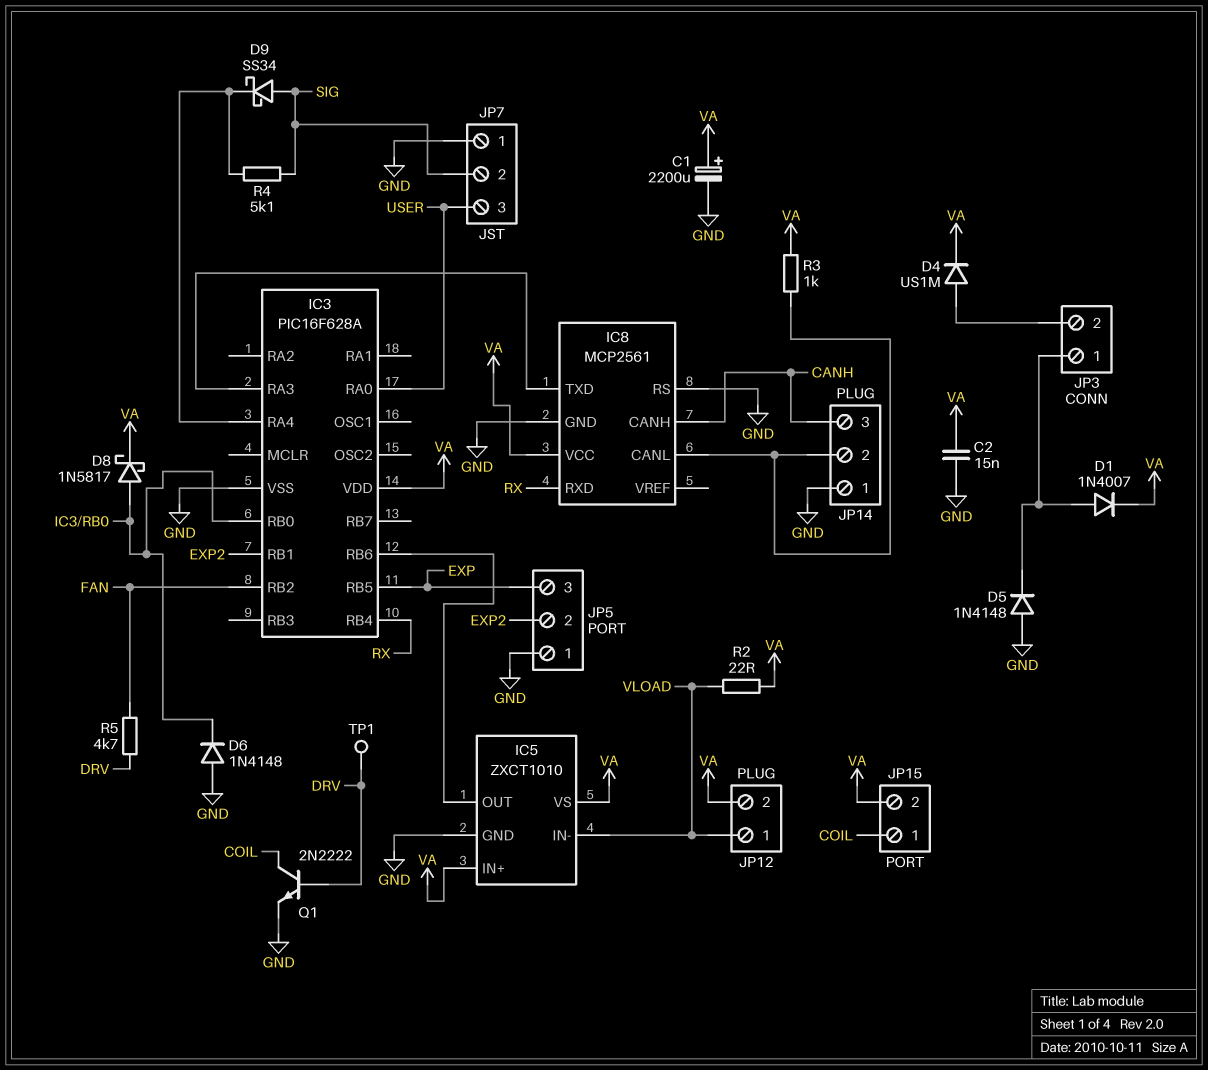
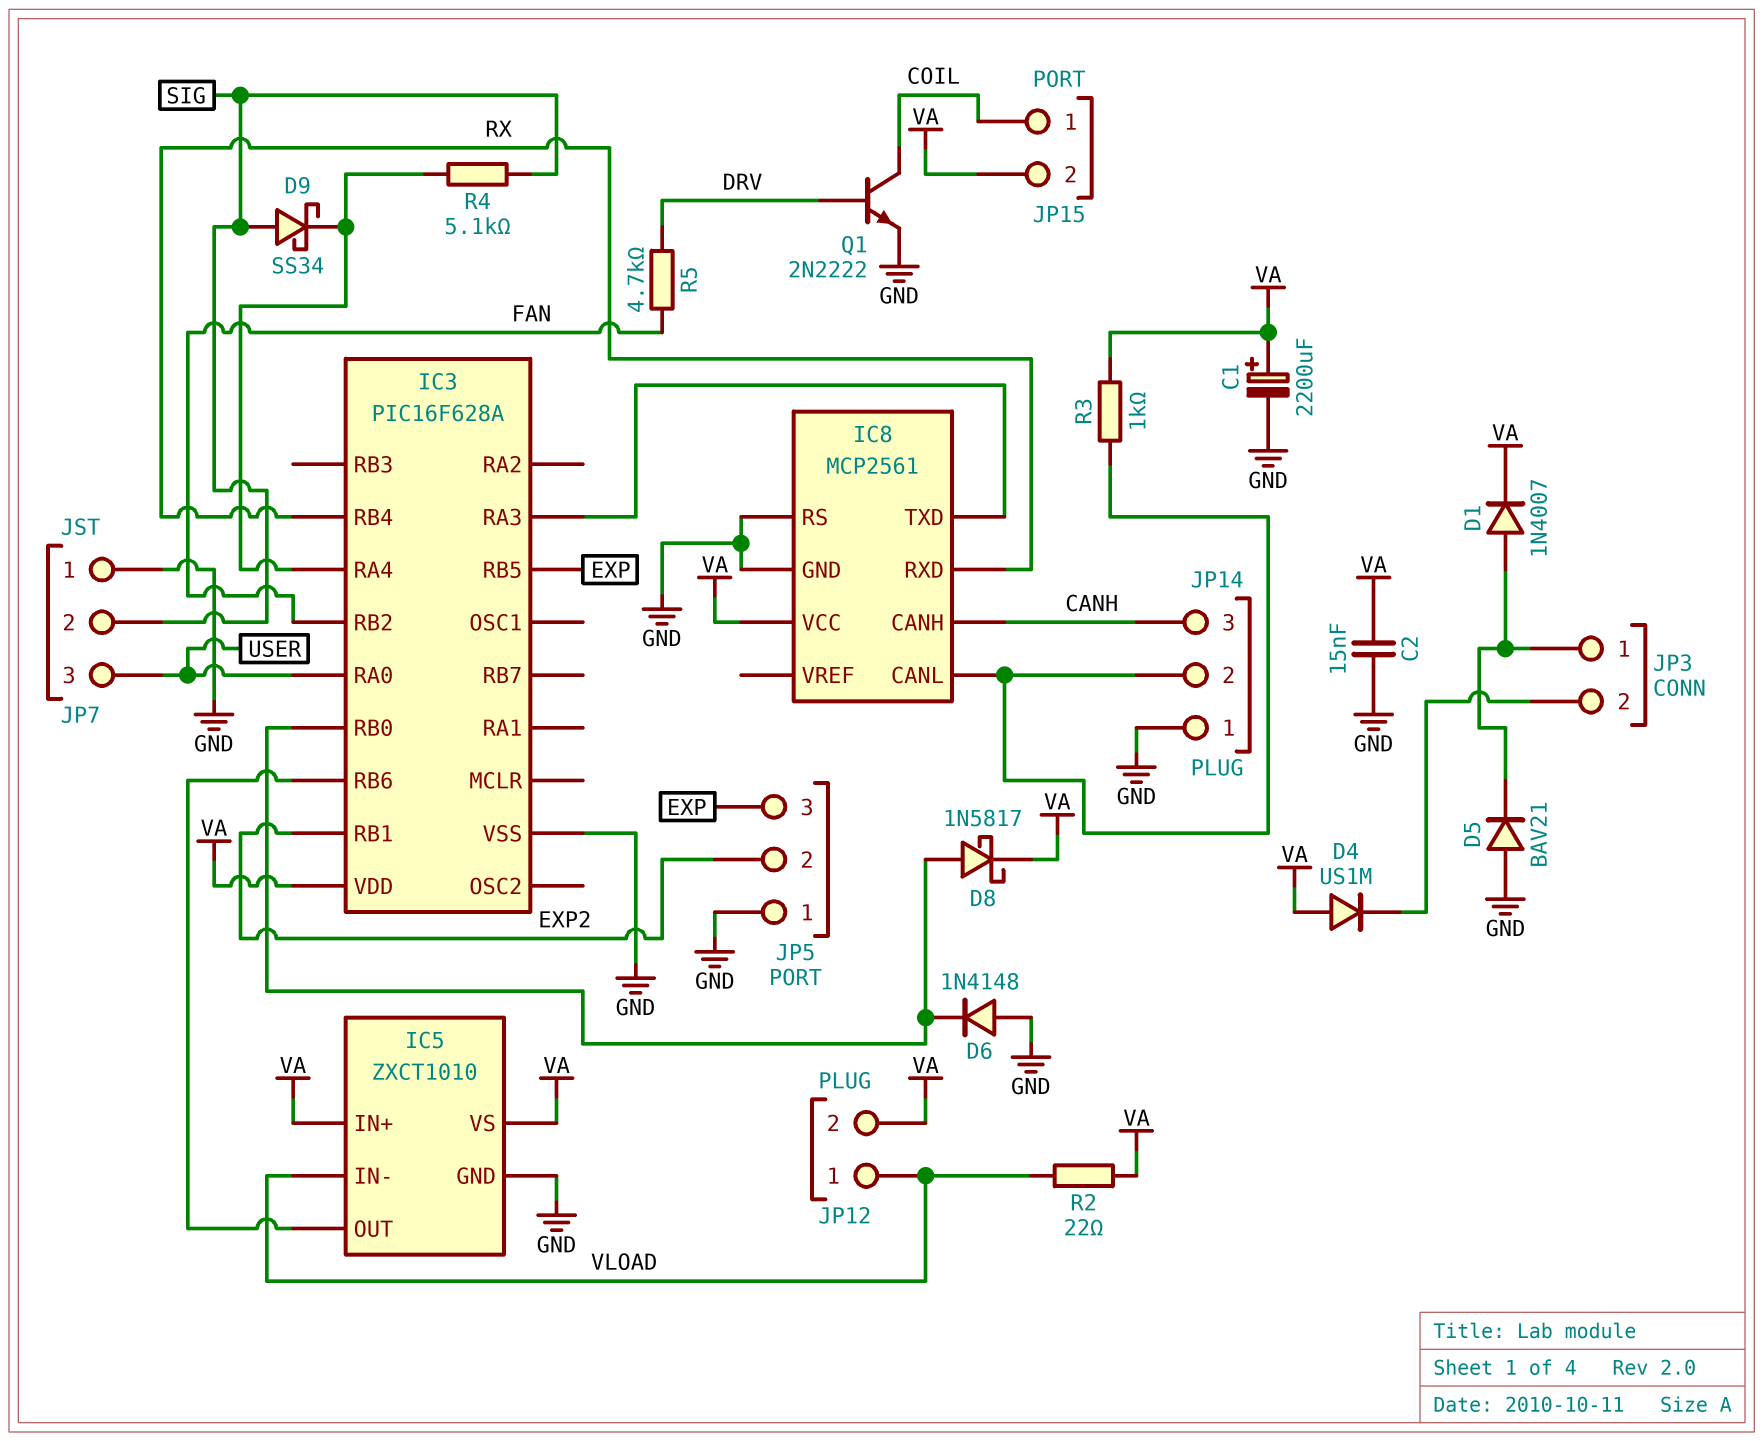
D4: diode US1M (A JP3/2, K VA) -> diode US1M (A VA, K JP3/2)
D5: diode 1N4148 (A GND, K JP3/1) -> diode BAV21 (A GND, K JP3/1)
TP1: test point (DRV) -> none

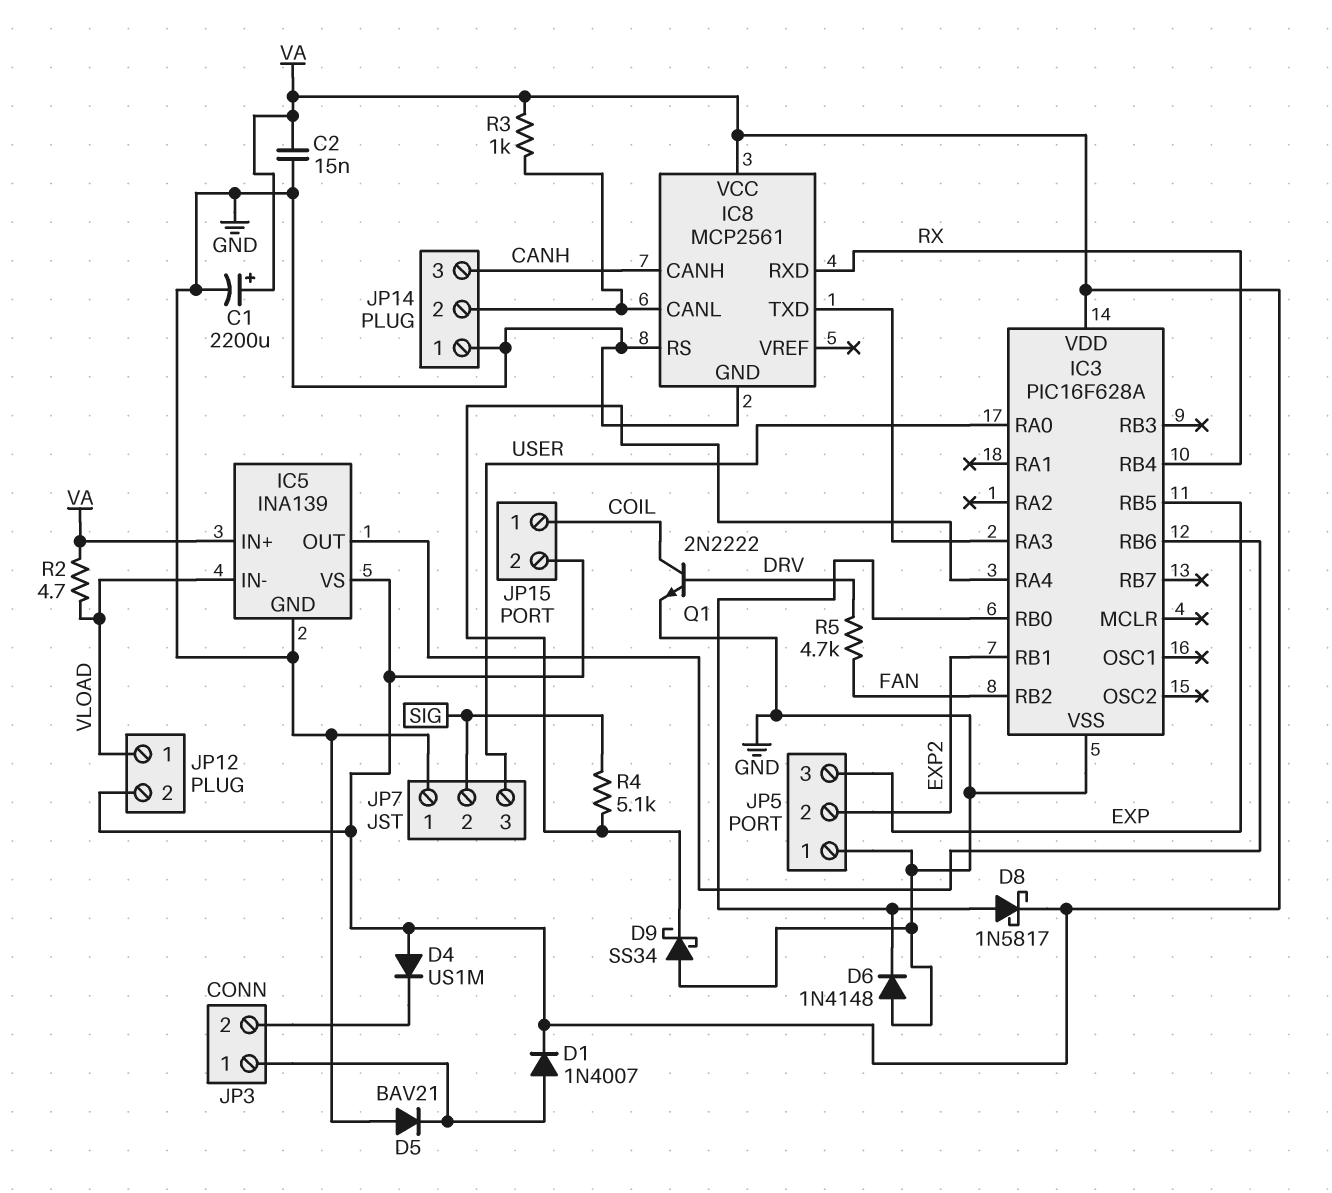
D9: schottky SS34 (A SIG, K IC3/RA4) -> schottky SS34 (A GND, K IC3/RA4)
IC5: ZXCT1010 -> INA139
R2: 22 (VA, VLOAD) -> 4.7 (VA, VLOAD)

